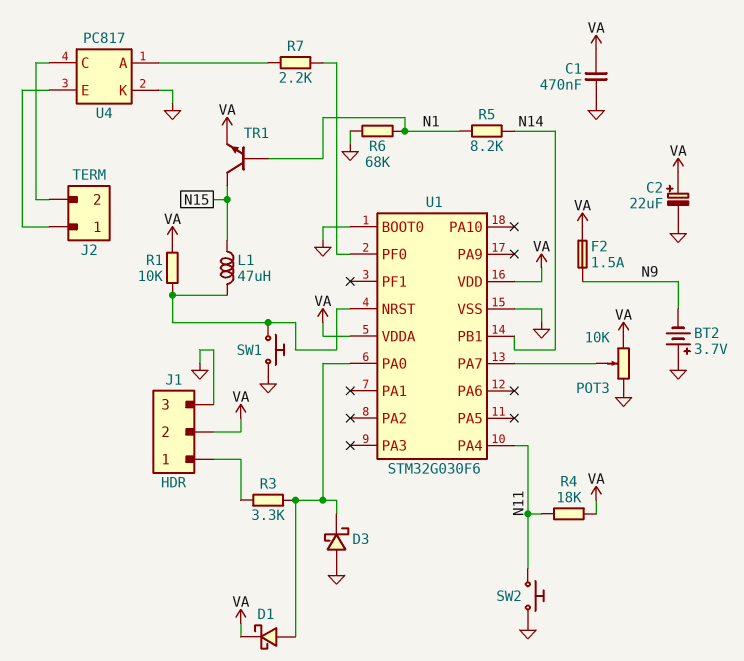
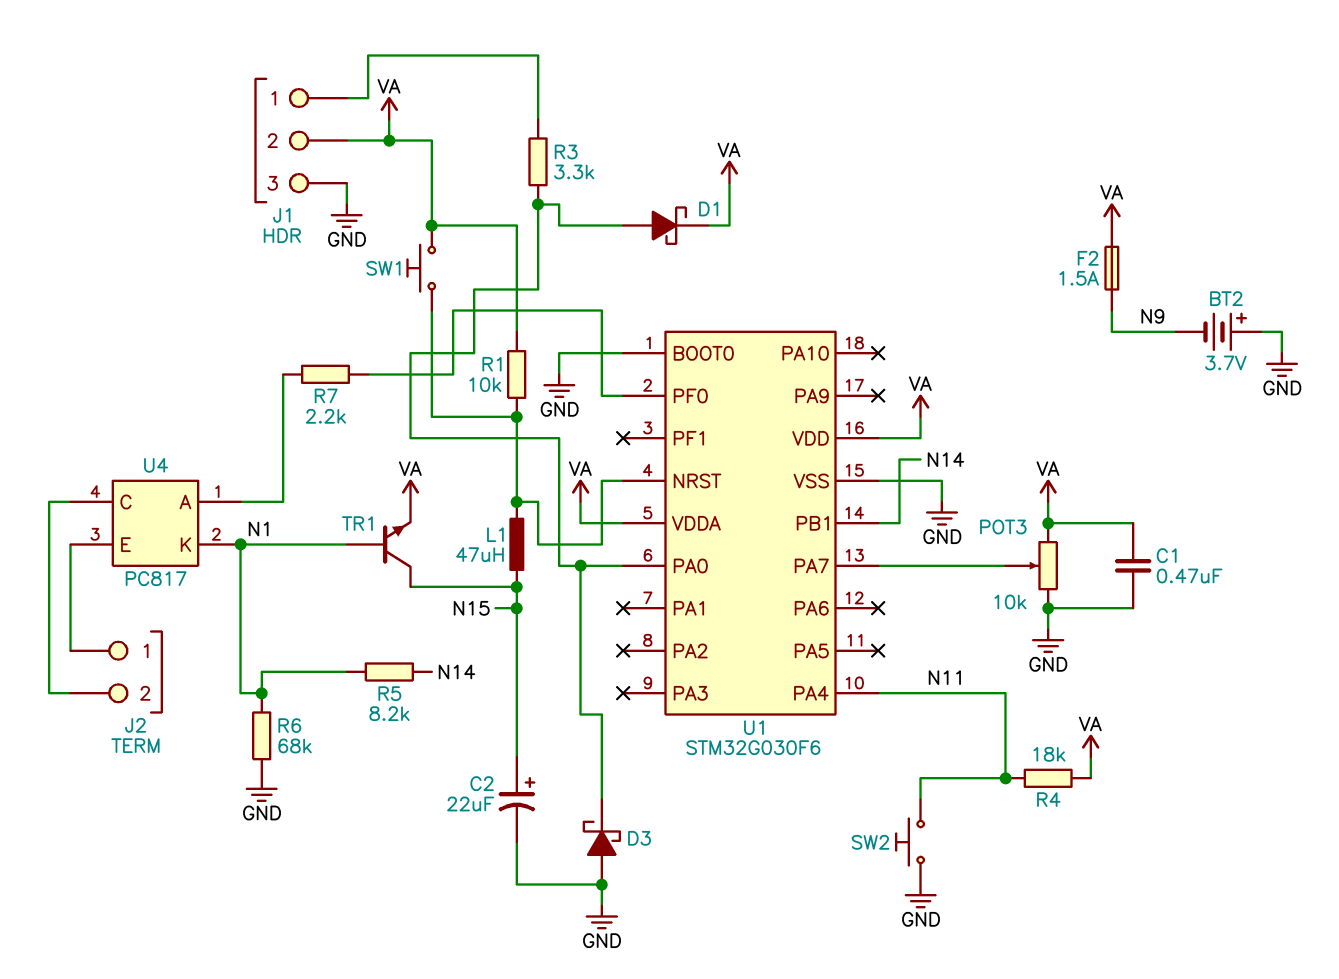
C2: 22uF (plus VA, minus GND) -> 22uF (plus N15, minus GND)
SW1: button (GND, U1/NRST) -> button (U1/NRST, VA)
U4 pin K: GND -> N1

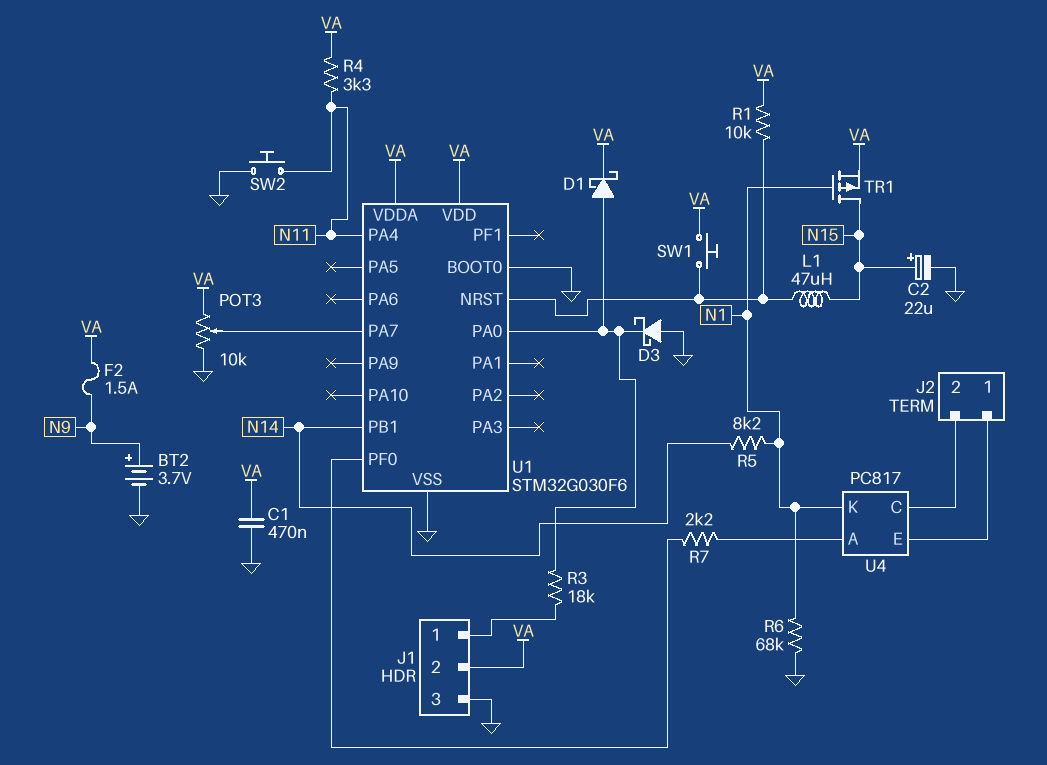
BT2: 3.7V (plus GND, minus N9) -> 3.7V (plus N9, minus GND)
R3: 3.3k (J1/1, U1/PA0) -> 18k (J1/1, U1/PA0)
R4: 18k (N11, VA) -> 3.3k (N11, VA)
TR1: NPN (B N1, C N15, E VA) -> PMOS (G N1, D N15, S VA)

